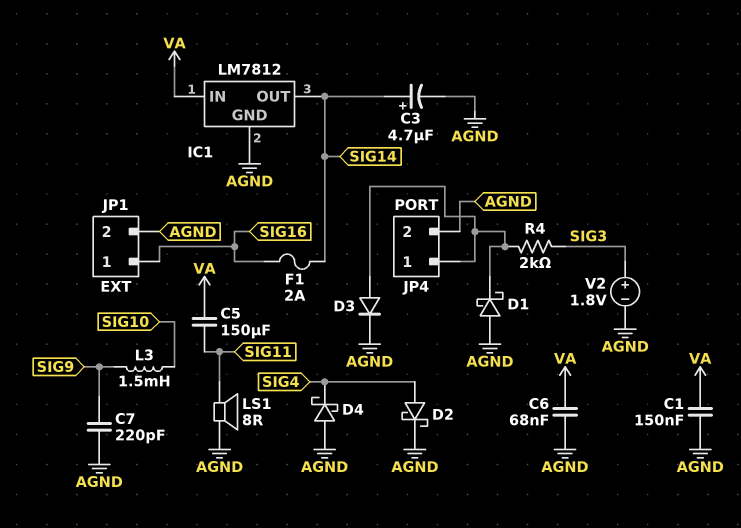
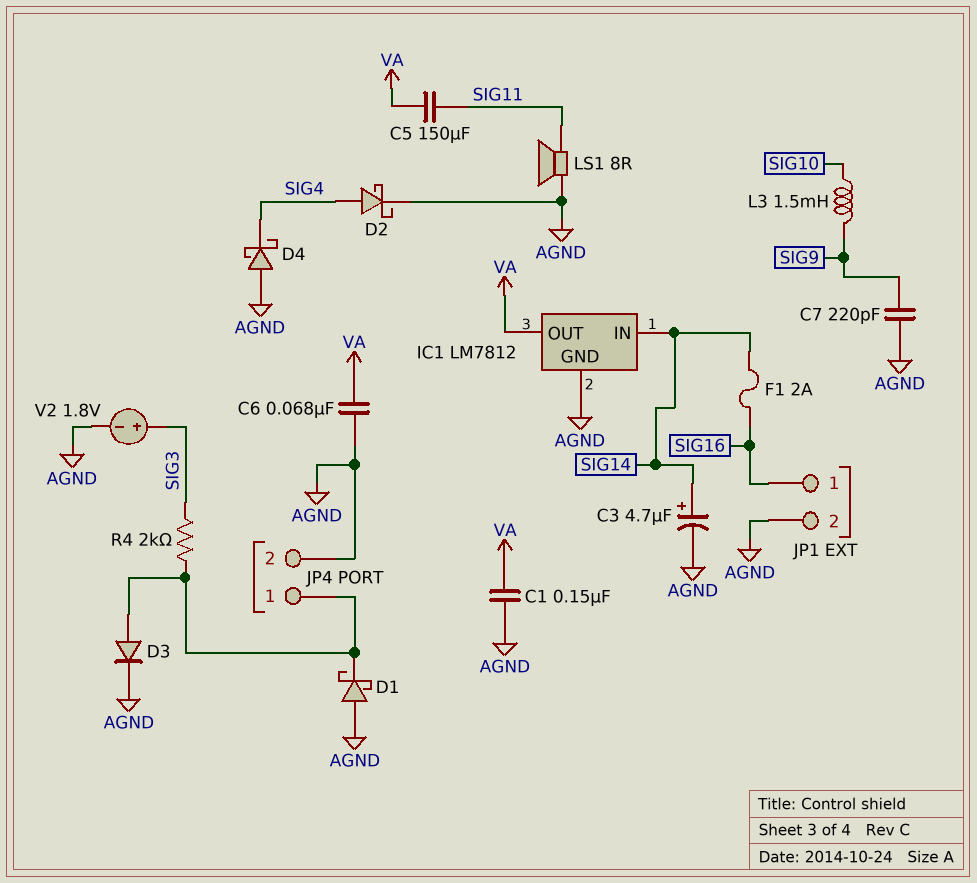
IC1 pin IN: VA -> SIG14
IC1 pin OUT: SIG14 -> VA

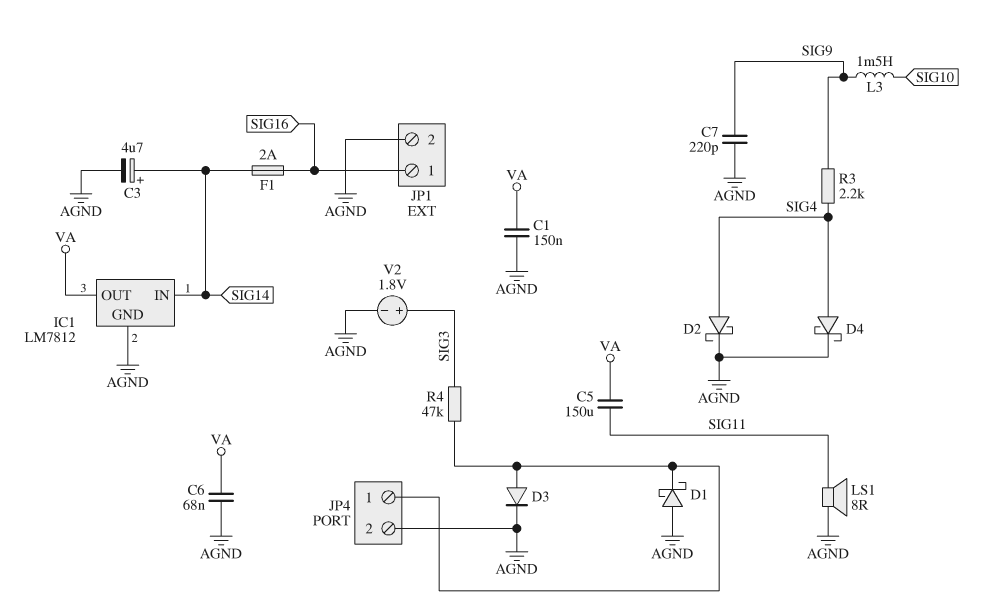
D4: schottky (A AGND, K SIG4) -> schottky (A SIG4, K AGND)
R3: none -> 2.2k (SIG4, SIG9)
R4: 2k (JP4/1, SIG3) -> 47k (JP4/1, SIG3)

